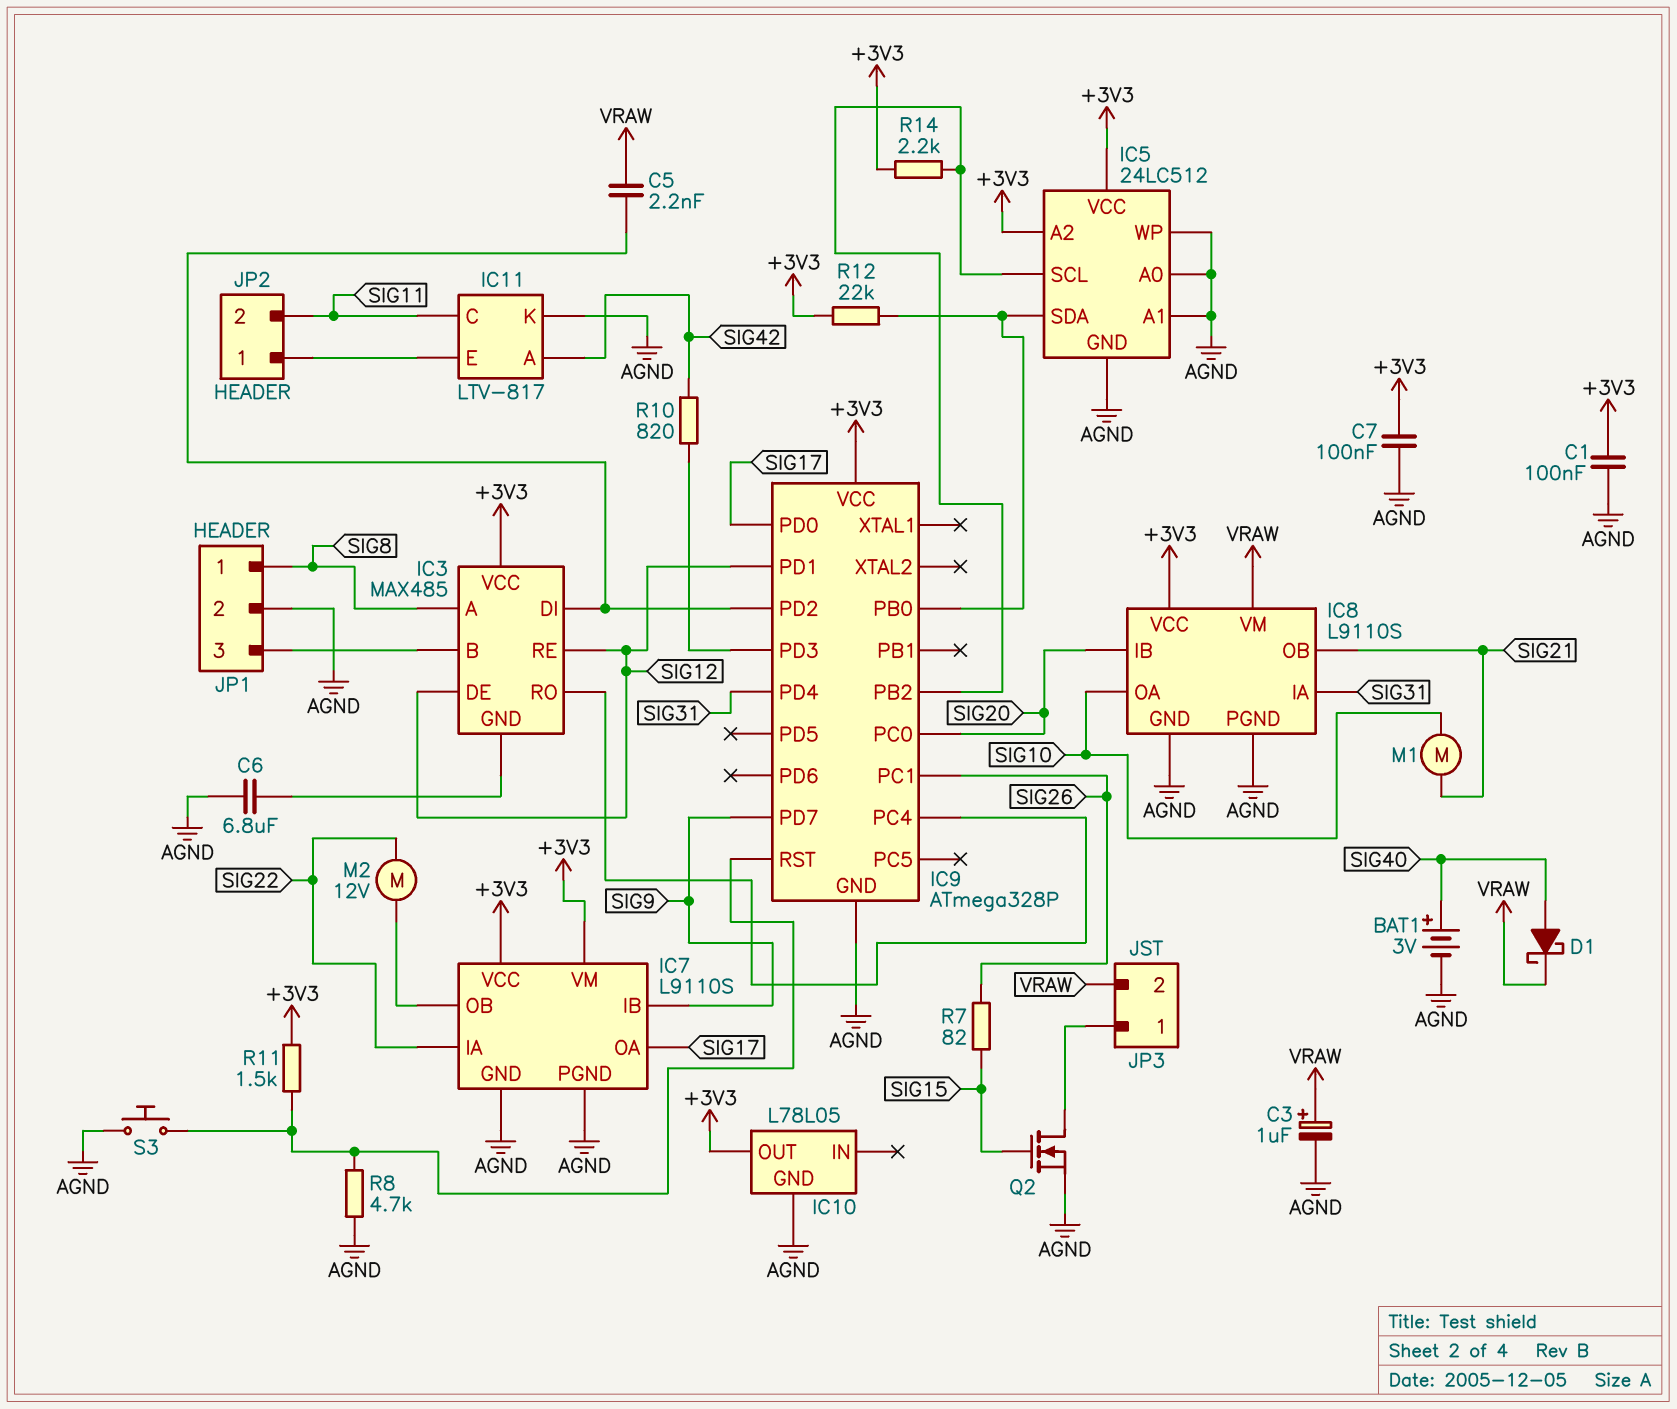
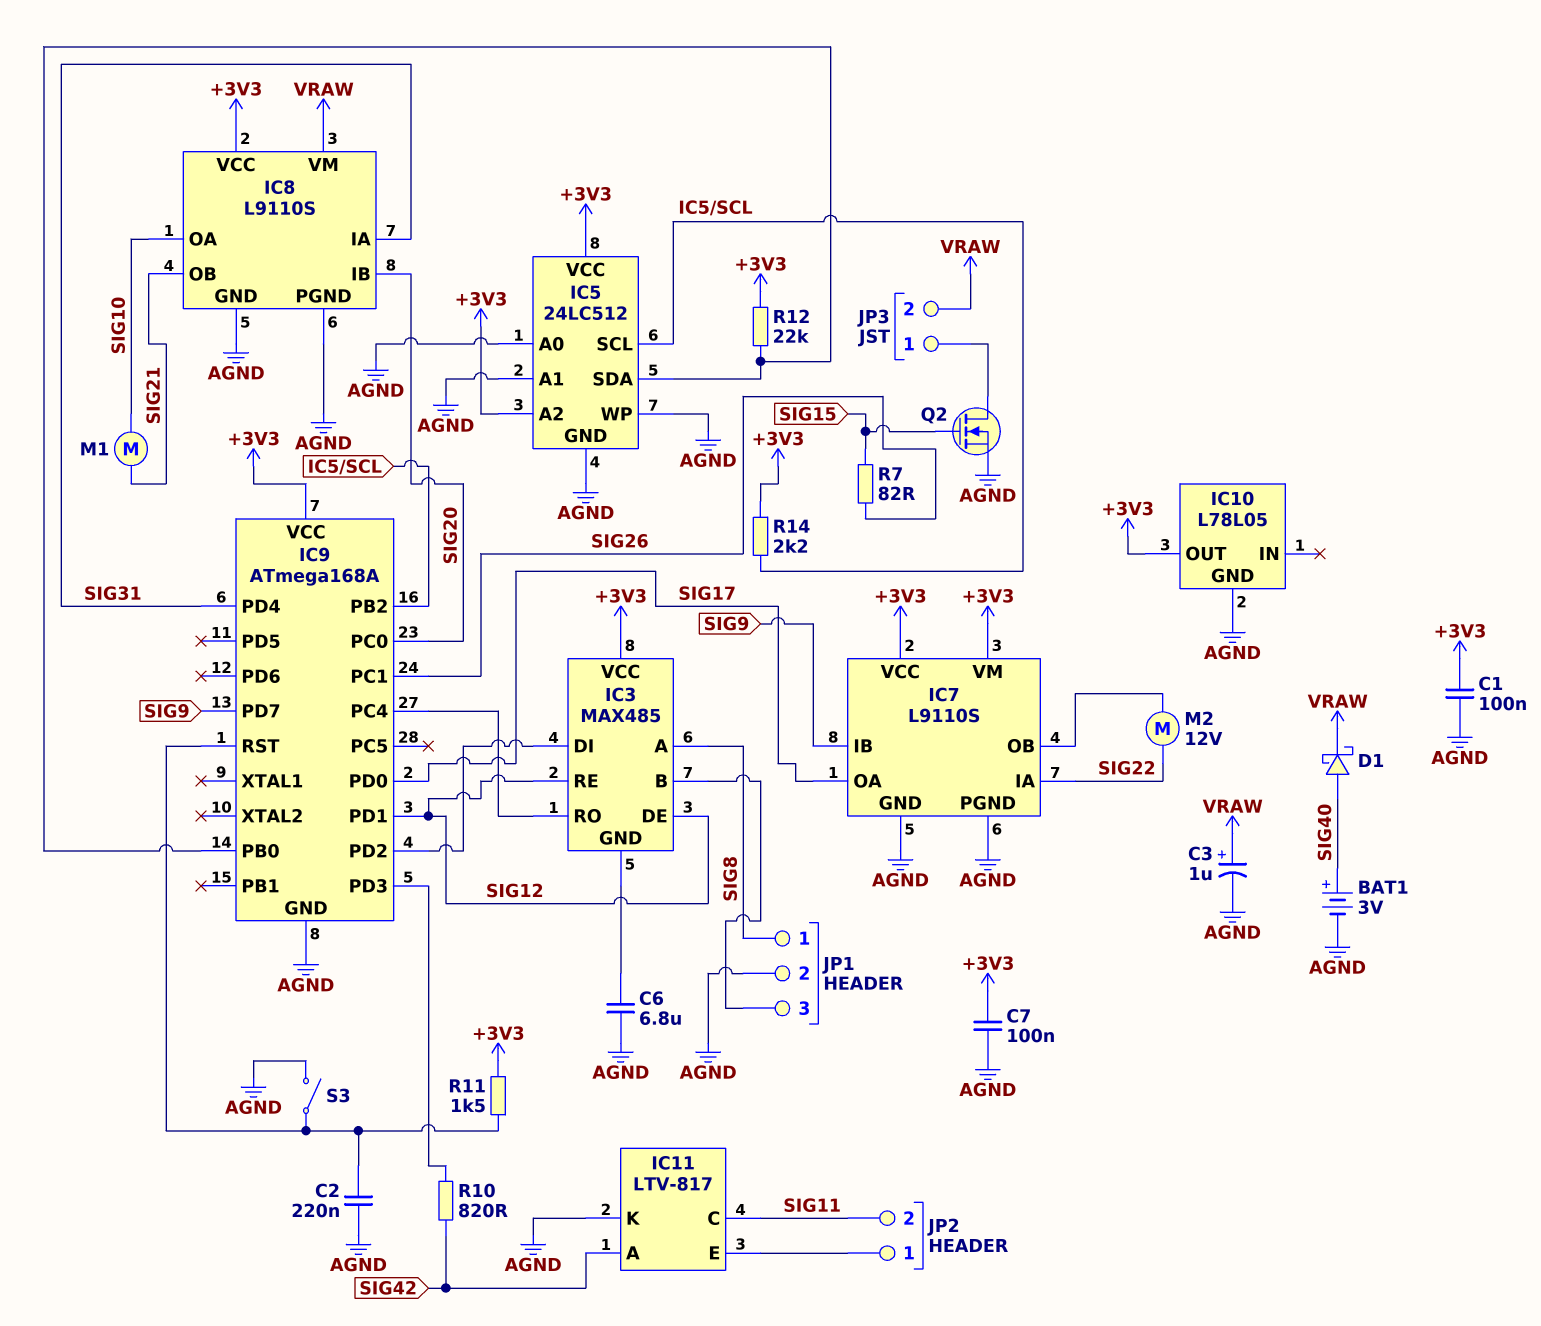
C2: none -> 220nF (AGND, IC9/RST)
C5: 2.2nF (IC3/DI, VRAW) -> none
IC9: ATmega328P -> ATmega168A
R8: 4.7k (AGND, IC9/RST) -> none
S3: button (AGND, IC9/RST) -> switch (AGND, IC9/RST)

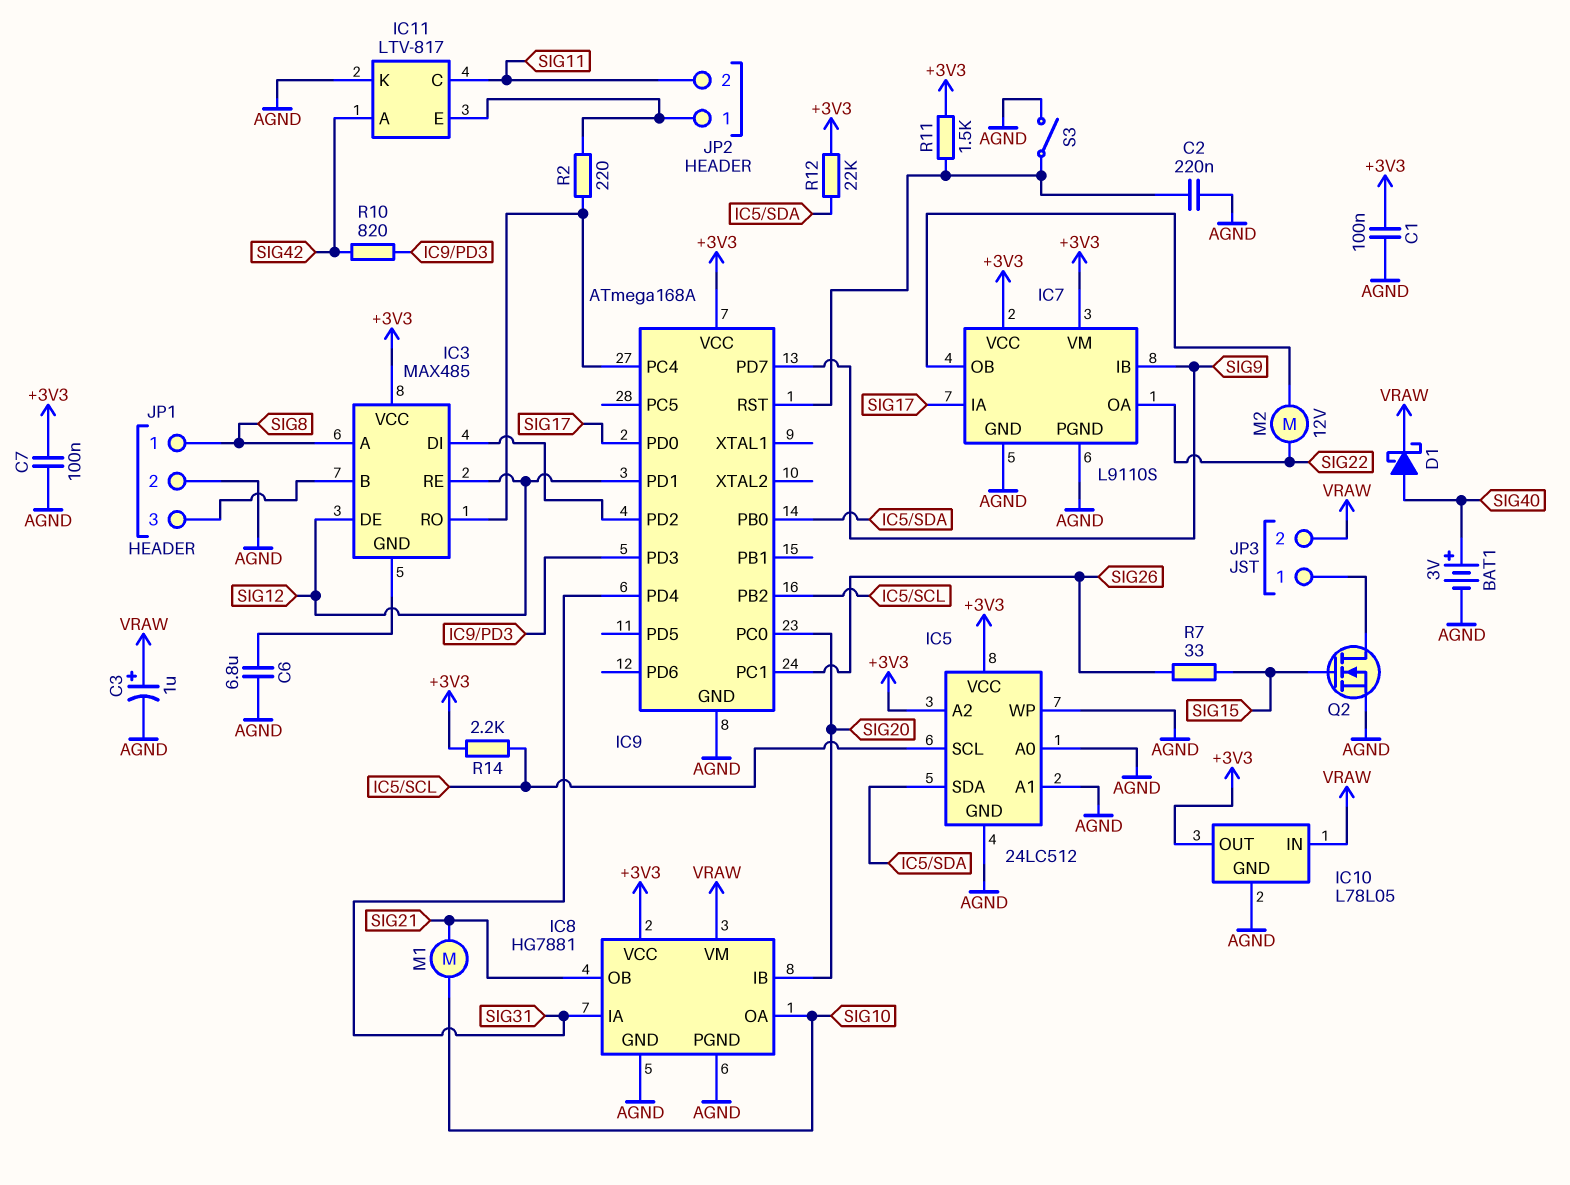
IC7 pin IA: SIG22 -> SIG17
IC7 pin OA: SIG17 -> SIG22
IC8: L9110S -> HG7881
IC10 pin IN: none -> VRAW
R2: none -> 220 (IC3/RO, IC11/E)
R7: 82 (SIG15, SIG26) -> 33 (SIG15, SIG26)

